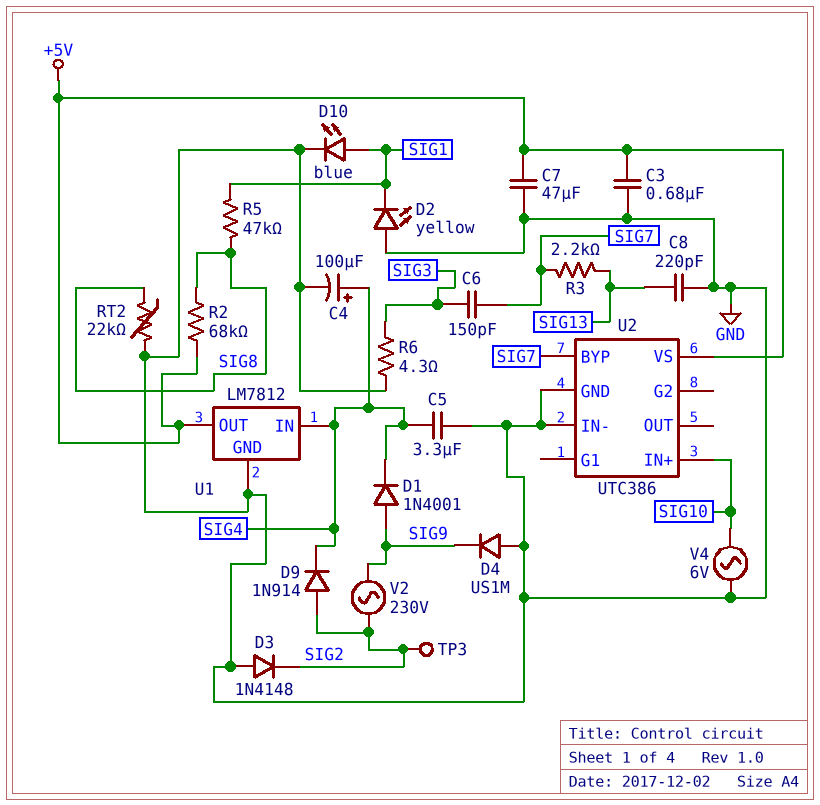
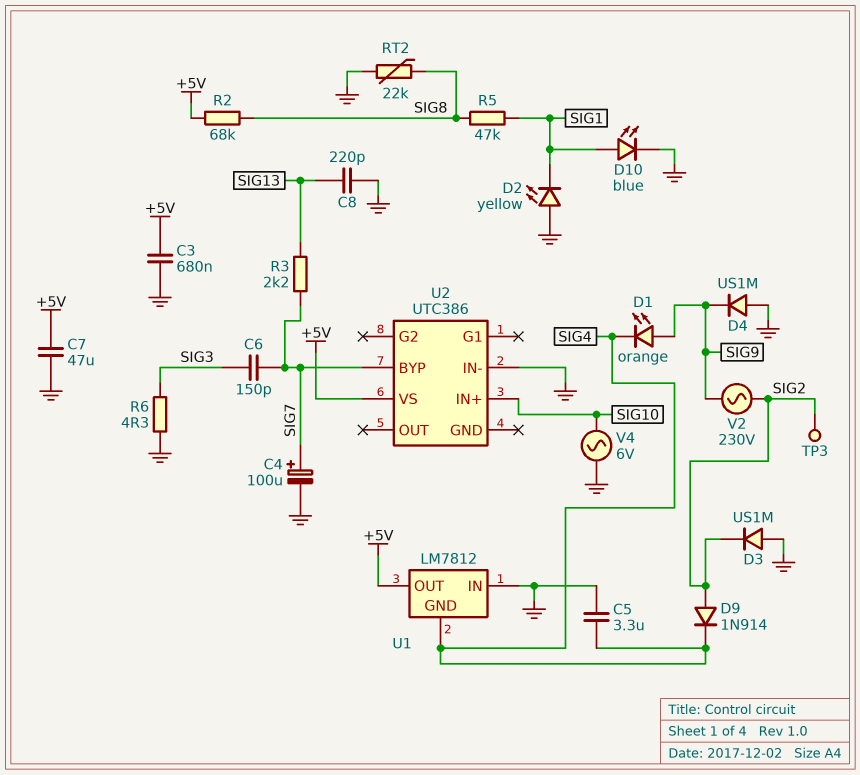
C4: 100uF (plus SIG4, minus GND) -> 100uF (plus SIG7, minus GND)
D1: diode 1N4001 (A SIG9, K SIG4) -> LED orange (A SIG9, K SIG4)
D3: diode 1N4148 (A GND, K SIG2) -> diode US1M (A GND, K SIG2)
U1 pin GND: GND -> SIG4
U1 pin IN: SIG4 -> GND
U2 pin GND: GND -> none

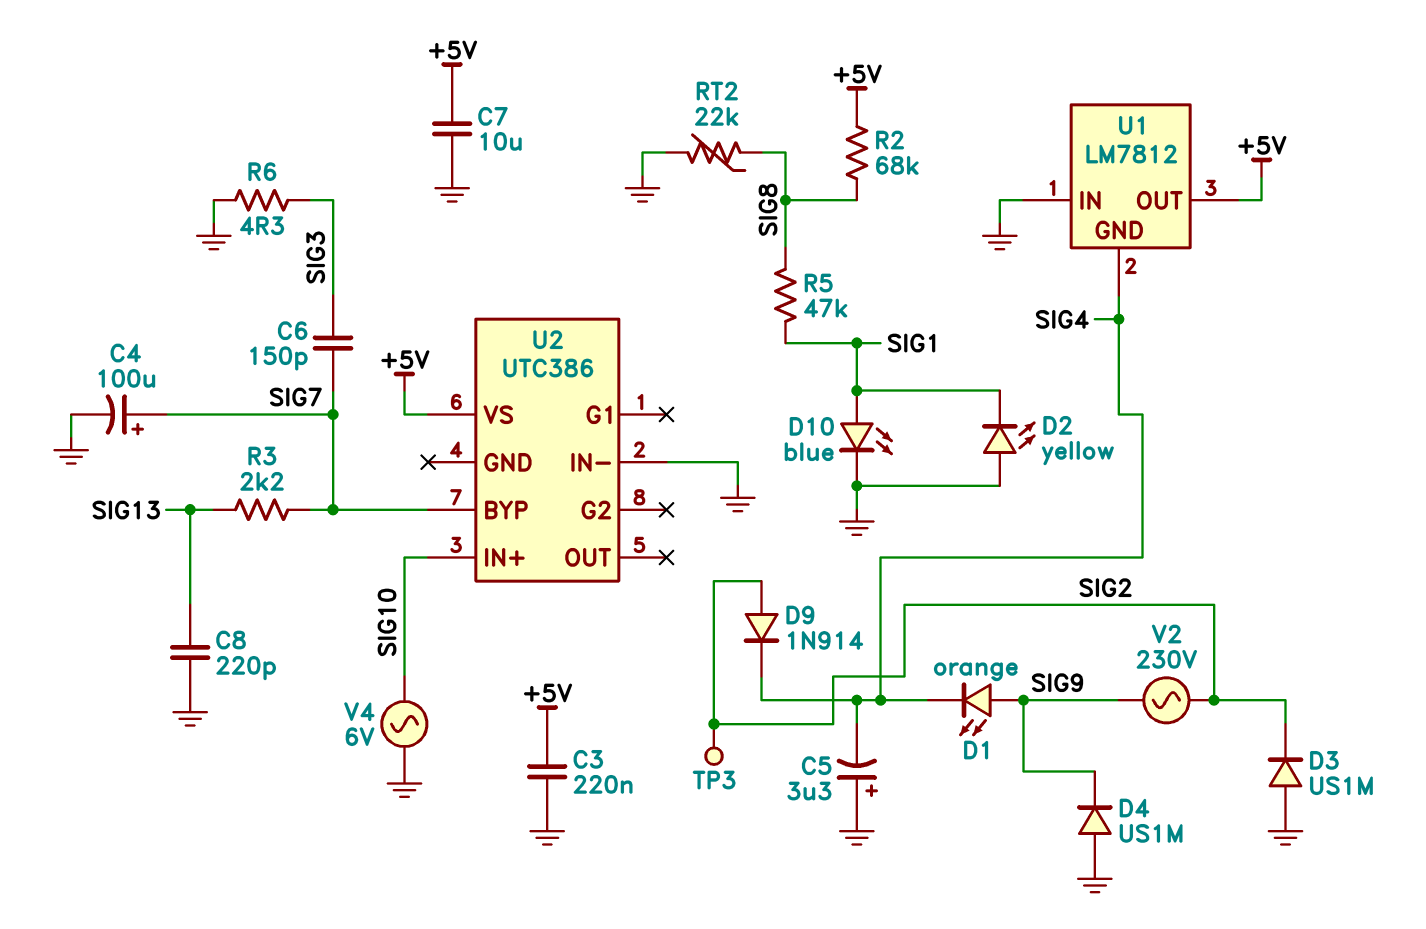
C3: 680nF (+5V, GND) -> 220nF (+5V, GND)
C5: 3.3uF (GND, SIG4) -> 3.3uF (plus GND, minus SIG4)
C7: 47uF (+5V, GND) -> 10uF (+5V, GND)

